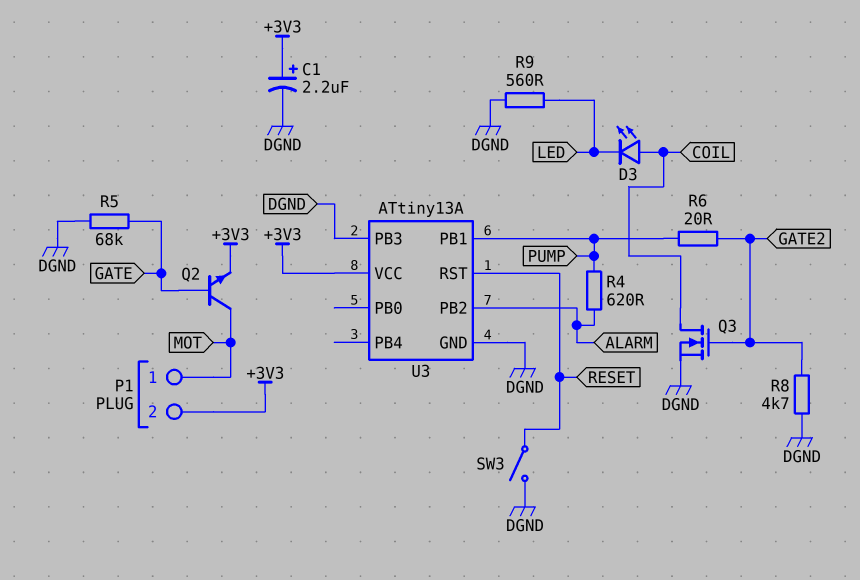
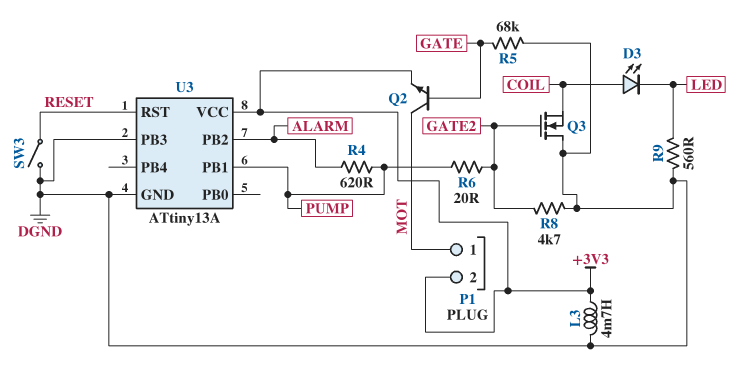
C1: 2.2uF (plus +3V3, minus DGND) -> none
L3: none -> 4.7mH (+3V3, DGND)
Q3: NMOS (G GATE2, D COIL, S DGND) -> NMOS (G GATE2, D DGND, S COIL)

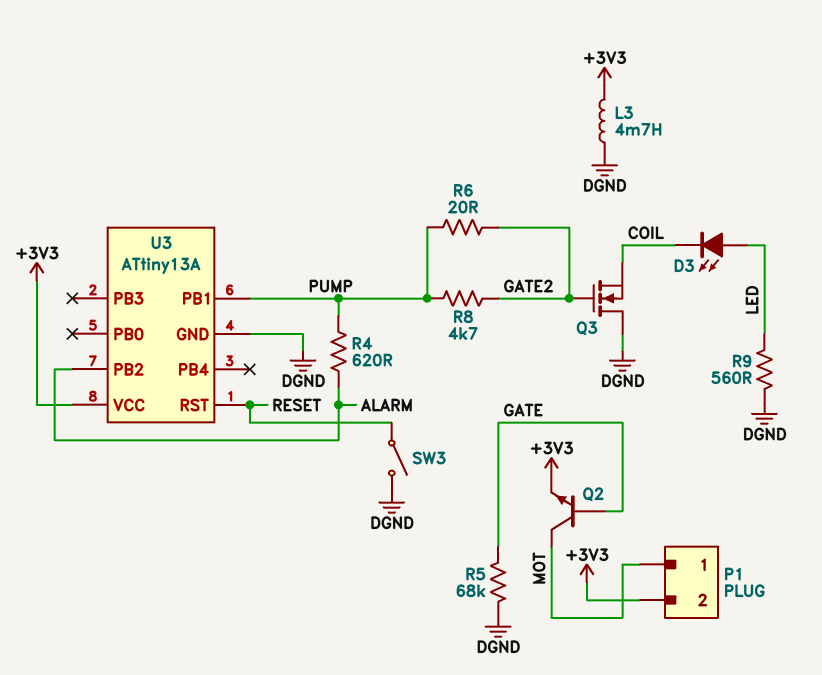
D3: LED (A COIL, K LED) -> LED (A LED, K COIL)
R8: 4.7k (DGND, GATE2) -> 4.7k (GATE2, PUMP)
U3 pin PB3: DGND -> none

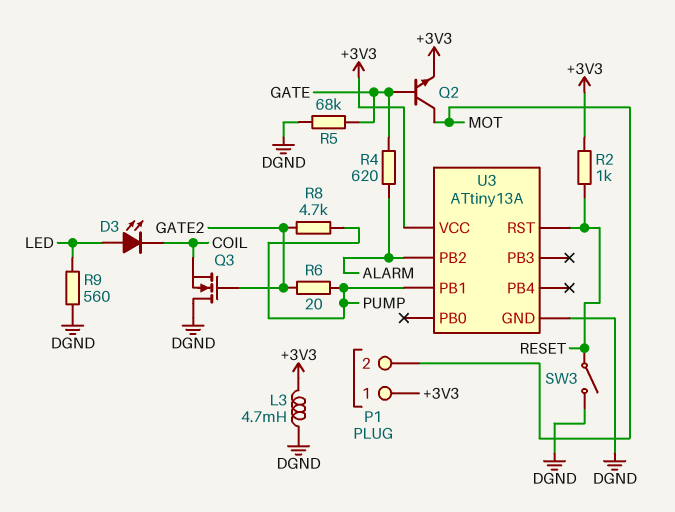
P1 pin 1: MOT -> +3V3
P1 pin 2: +3V3 -> MOT
R2: none -> 1k (+3V3, RESET)
R4: 620 (ALARM, PUMP) -> 620 (ALARM, GATE)

